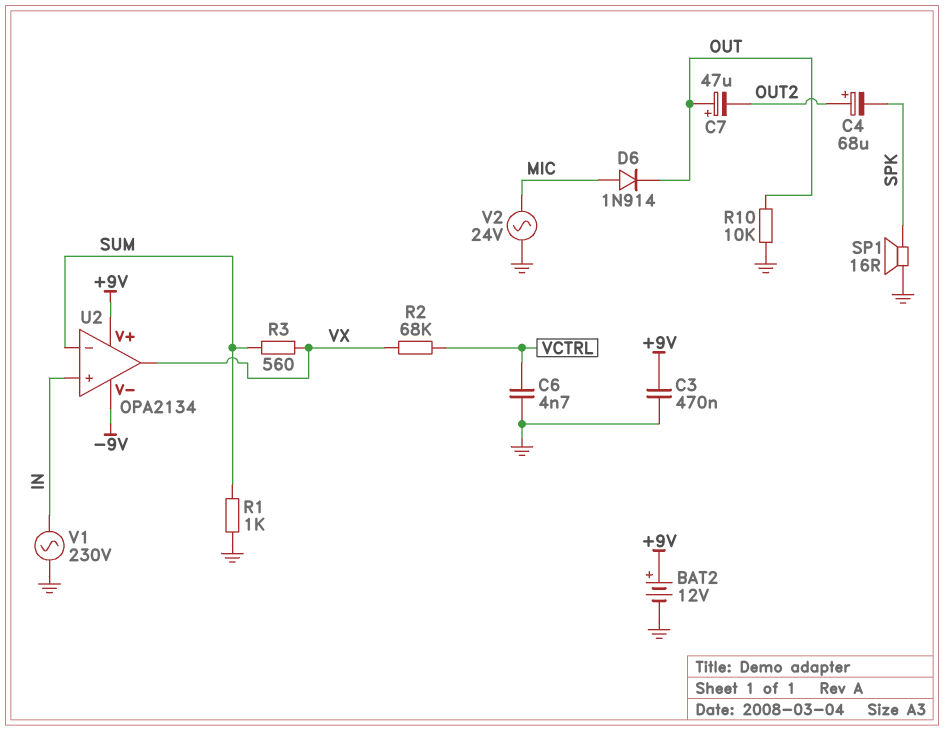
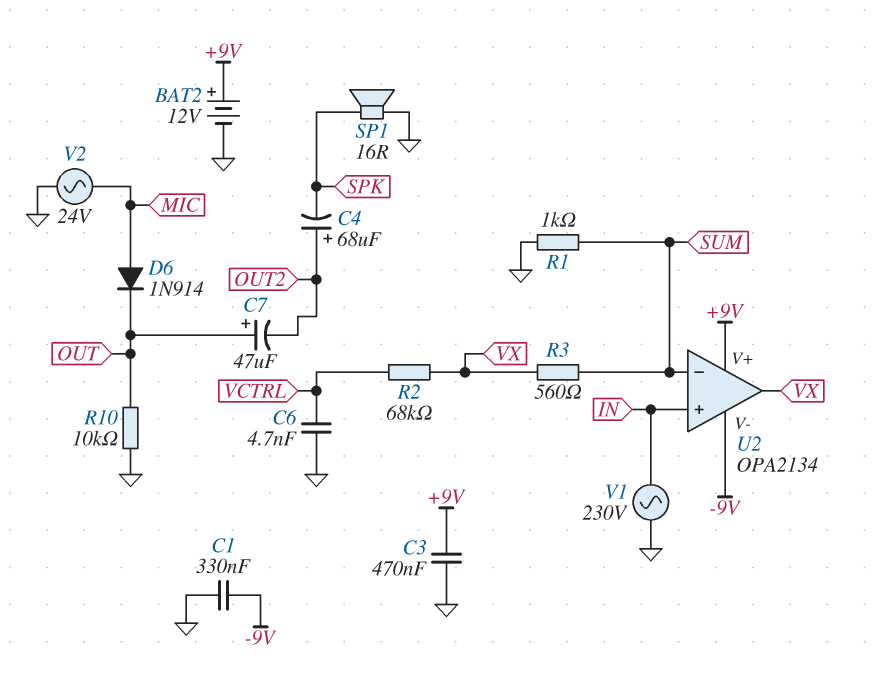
C1: none -> 330nF (-9V, GND)

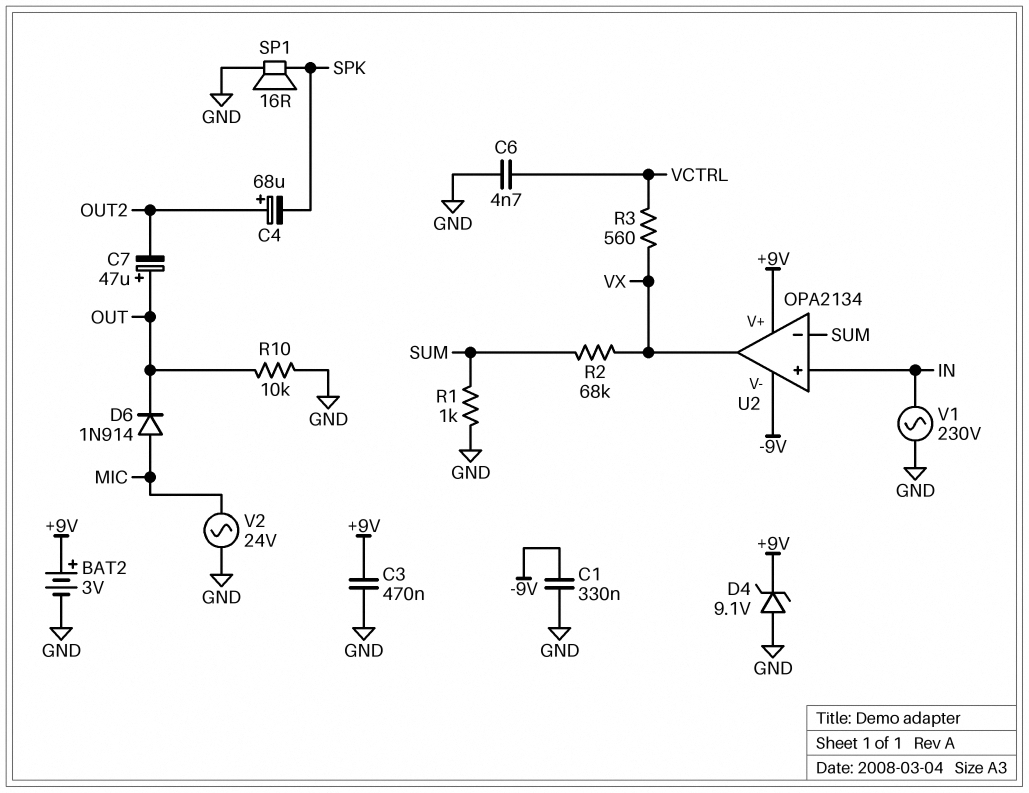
BAT2: 12V (plus +9V, minus GND) -> 3V (plus +9V, minus GND)
D4: none -> zener 9.1V (A GND, K +9V)
R2: 68k (VCTRL, VX) -> 68k (SUM, VX)
R3: 560 (SUM, VX) -> 560 (VCTRL, VX)

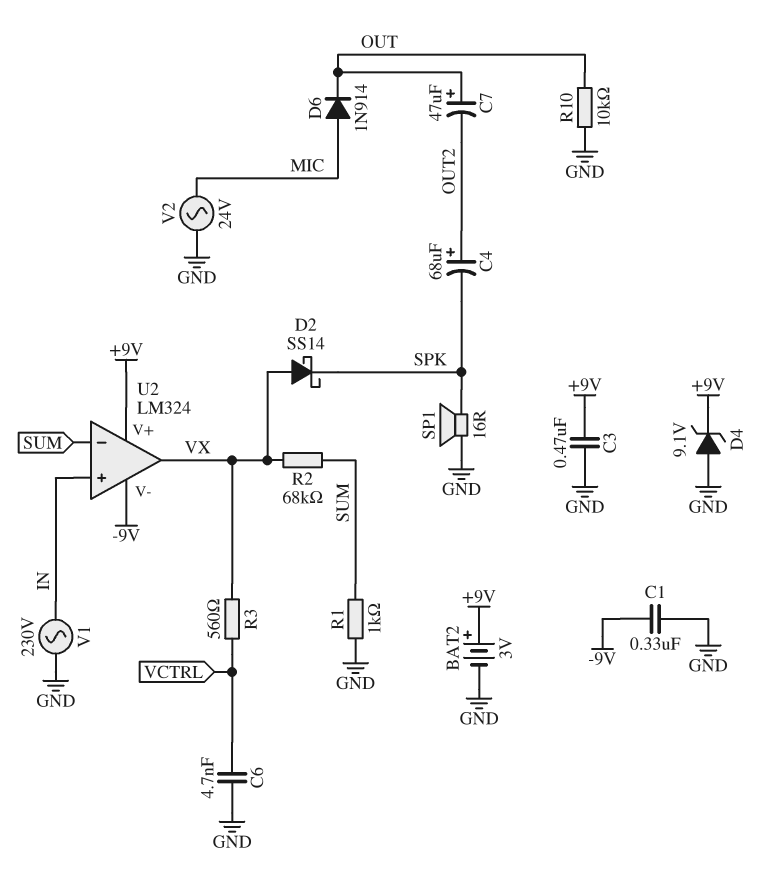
D2: none -> schottky SS14 (A VX, K SPK)
U2: OPA2134 -> LM324

